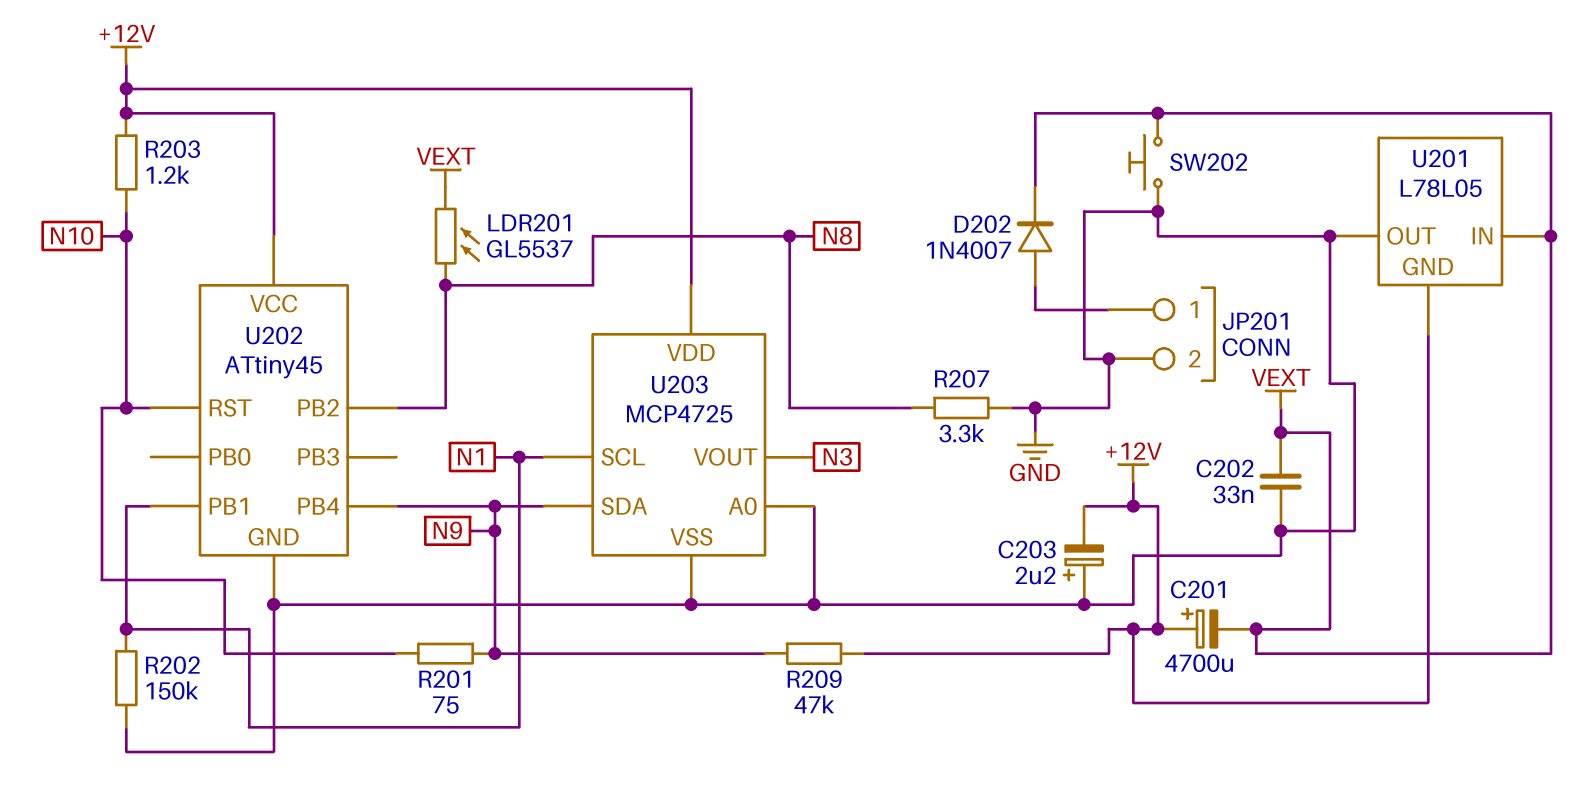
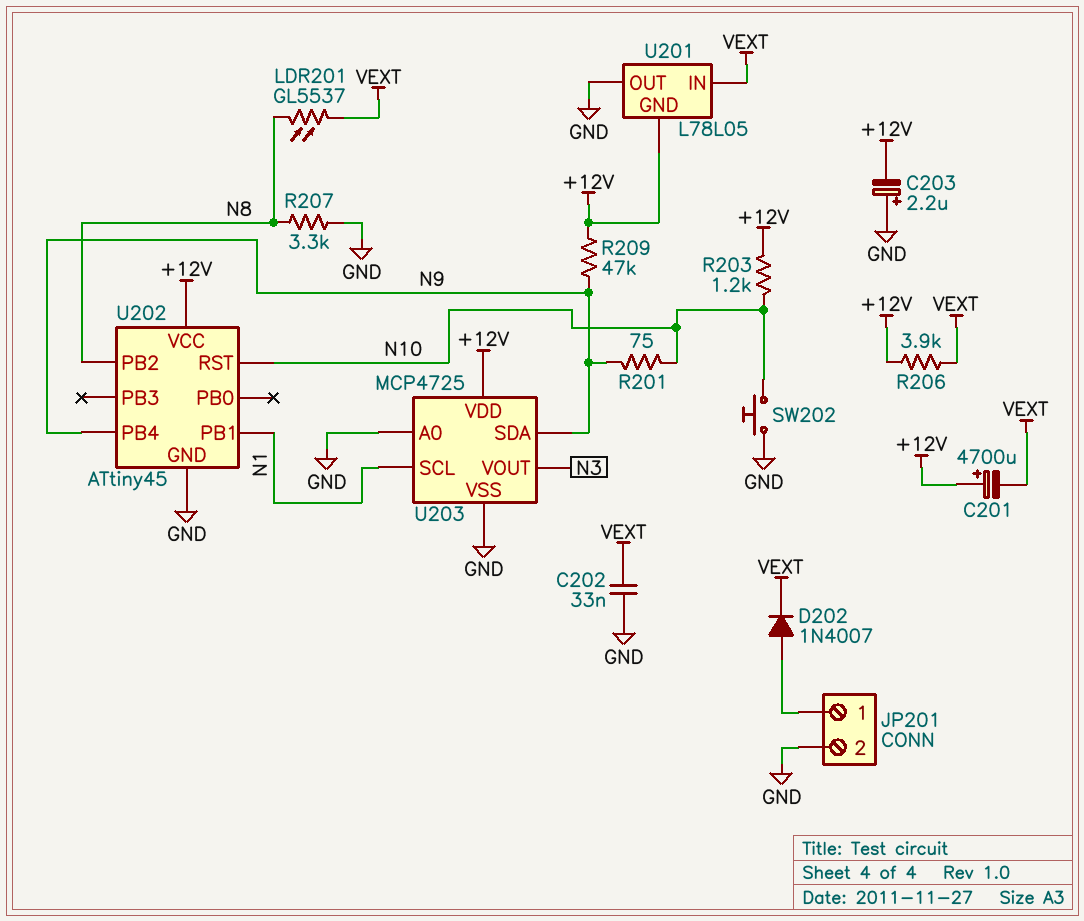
R202: 150k (GND, N1) -> none
R206: none -> 3.9k (+12V, VEXT)
SW202: button (GND, VEXT) -> button (GND, N10)

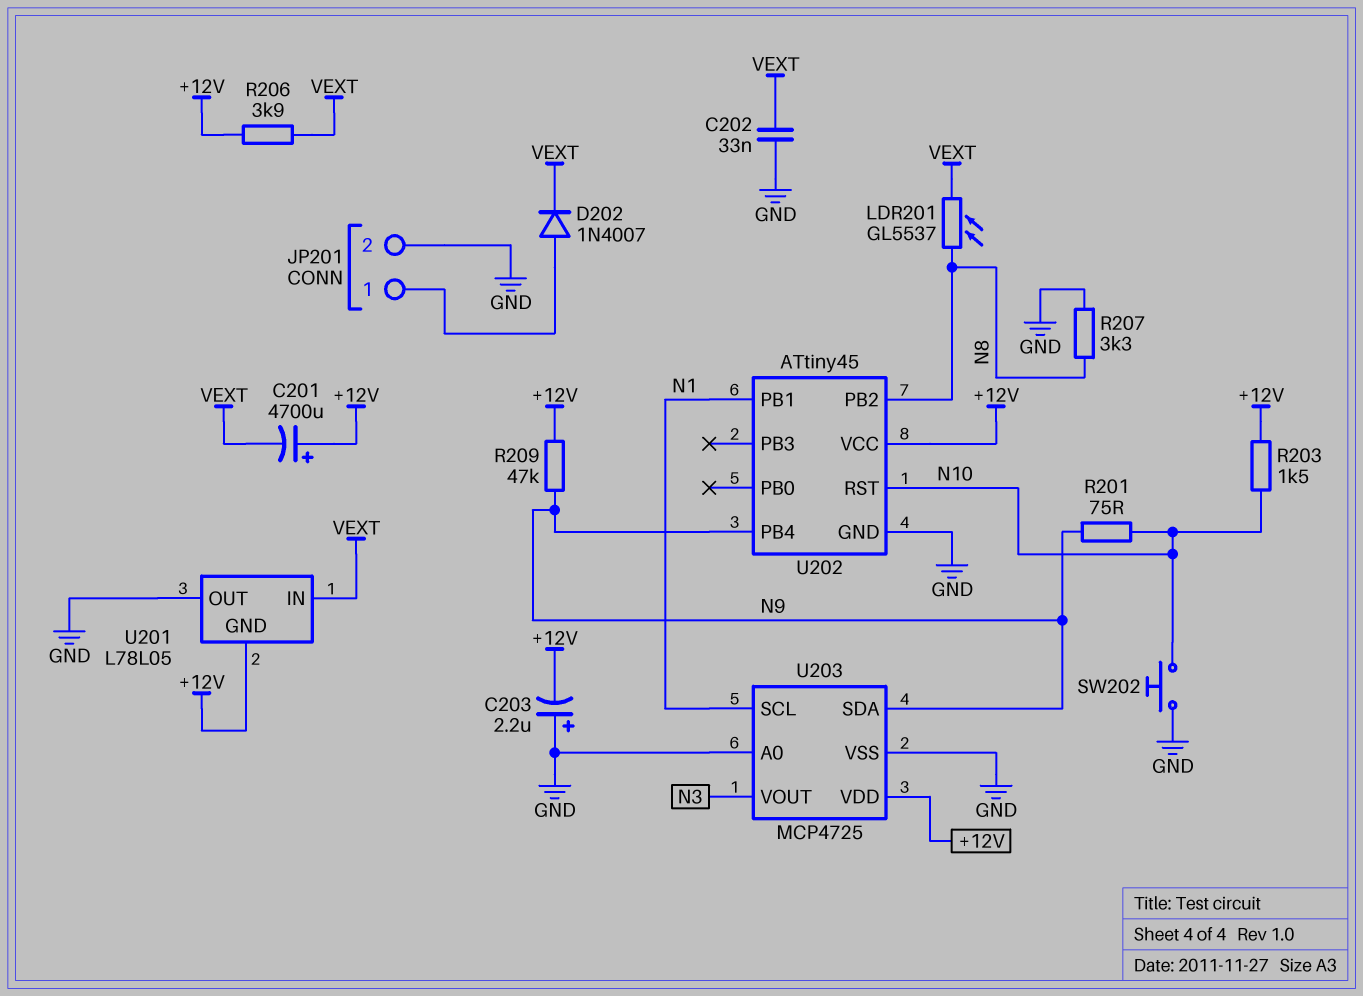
R203: 1.2k (+12V, N10) -> 1.5k (+12V, N10)

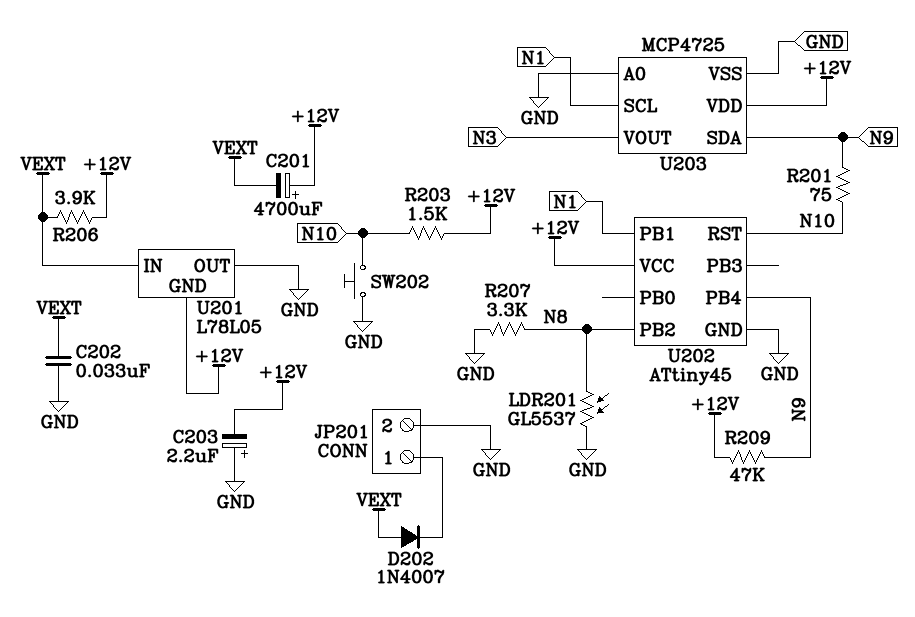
D202: diode 1N4007 (A JP201/1, K VEXT) -> diode 1N4007 (A VEXT, K JP201/1)
LDR201: GL5537 (N8, VEXT) -> GL5537 (GND, N8)

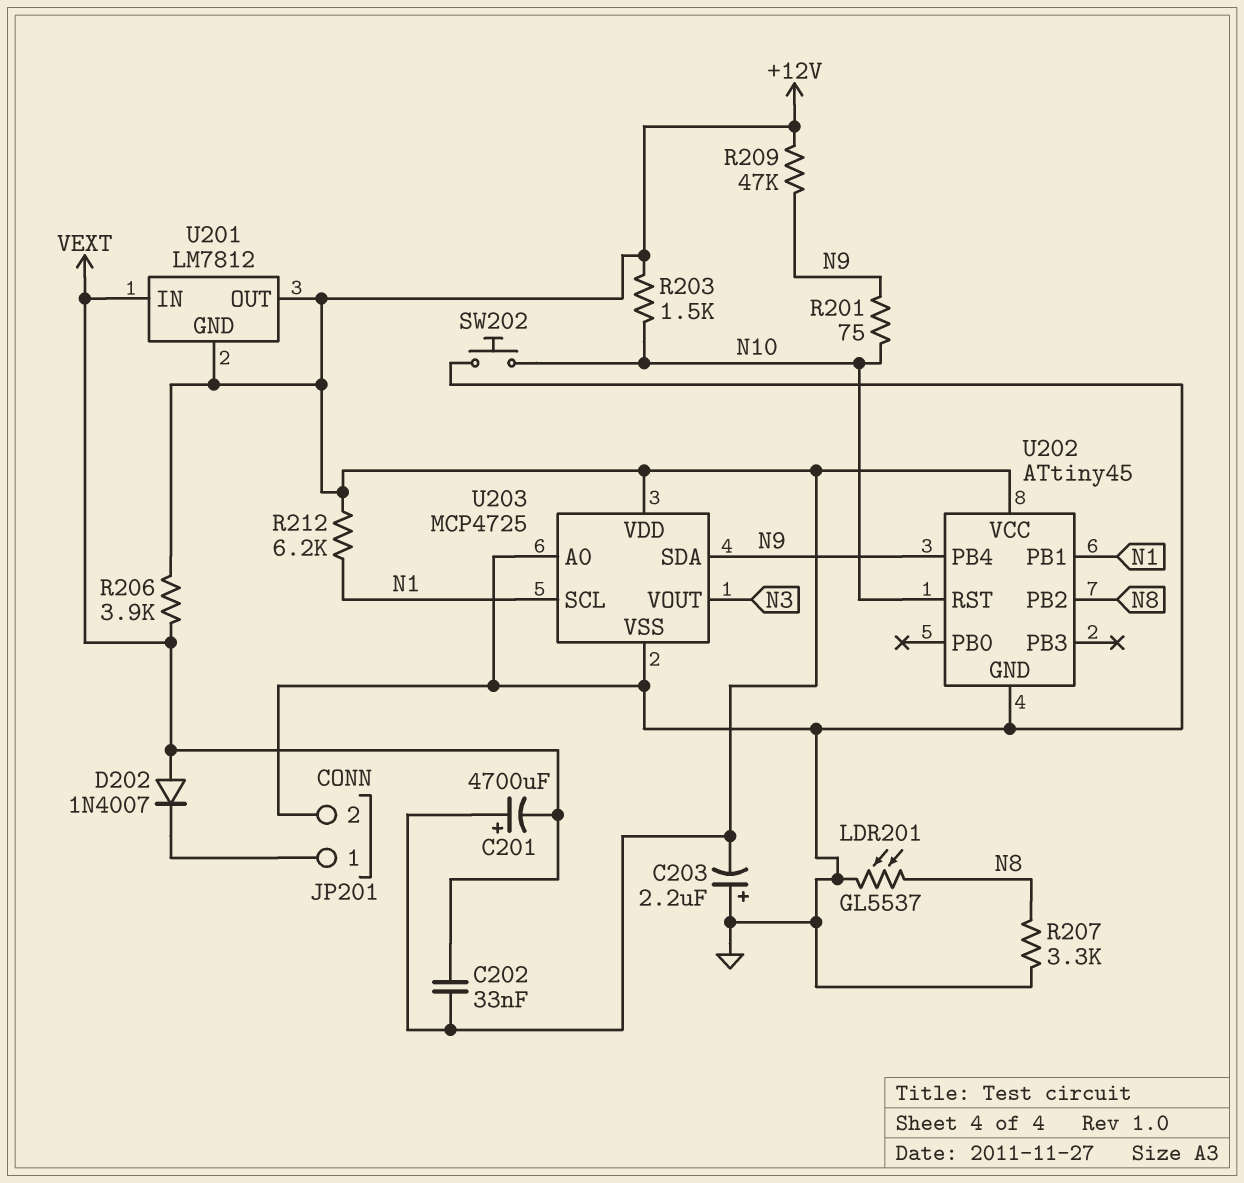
C202: 33nF (GND, VEXT) -> 33nF (+12V, VEXT)
R212: none -> 6.2k (+12V, N1)
U201: L78L05 -> LM7812
U201 pin OUT: GND -> +12V

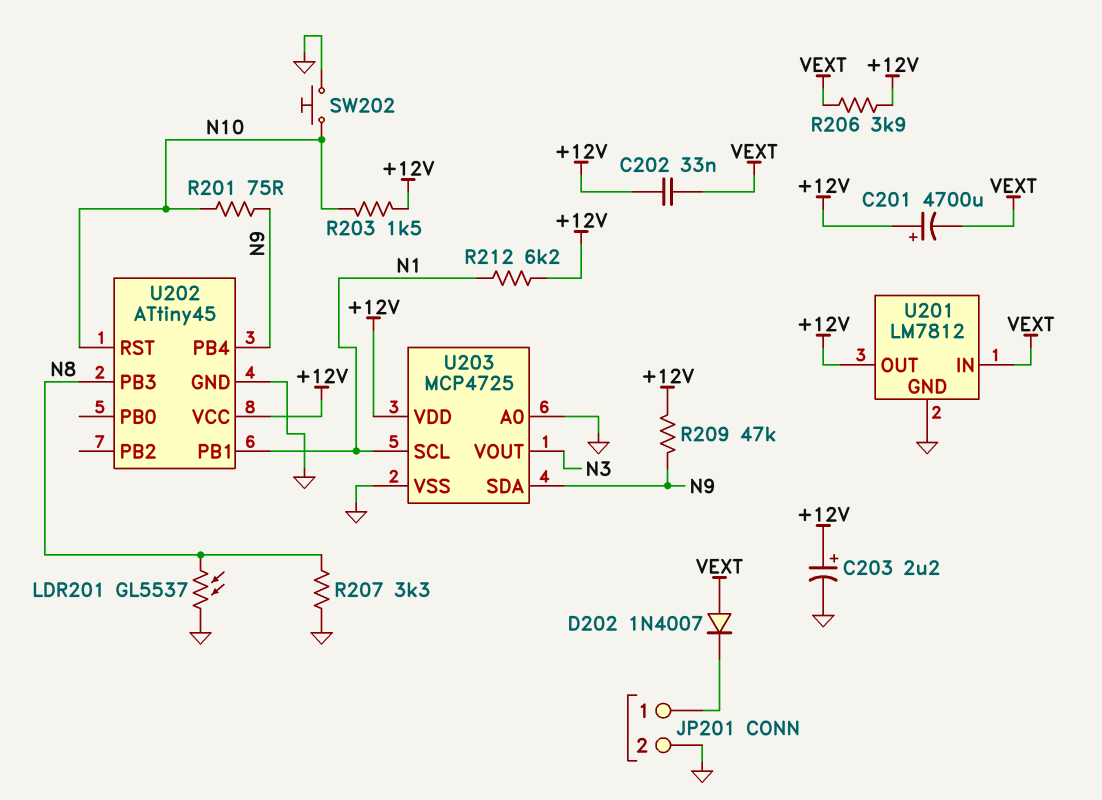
C203: 2.2uF (plus GND, minus +12V) -> 2.2uF (plus +12V, minus GND)
U201 pin GND: +12V -> GND
U202 pin PB2: N8 -> none
U202 pin PB3: none -> N8

